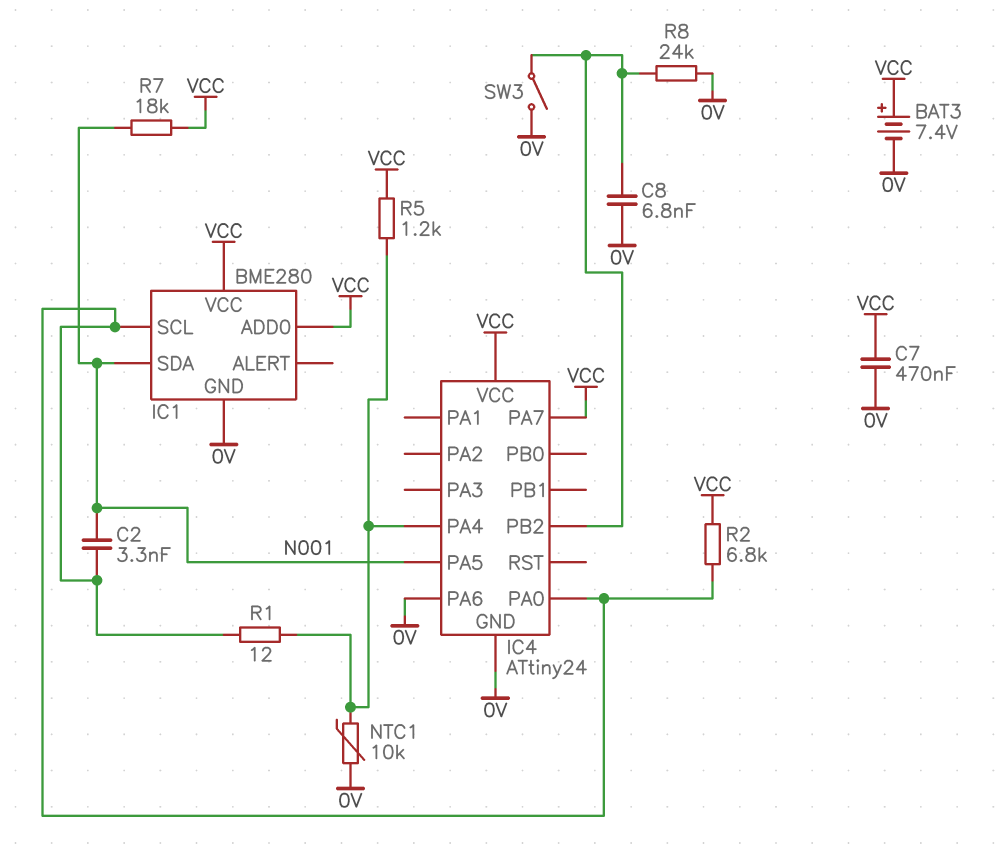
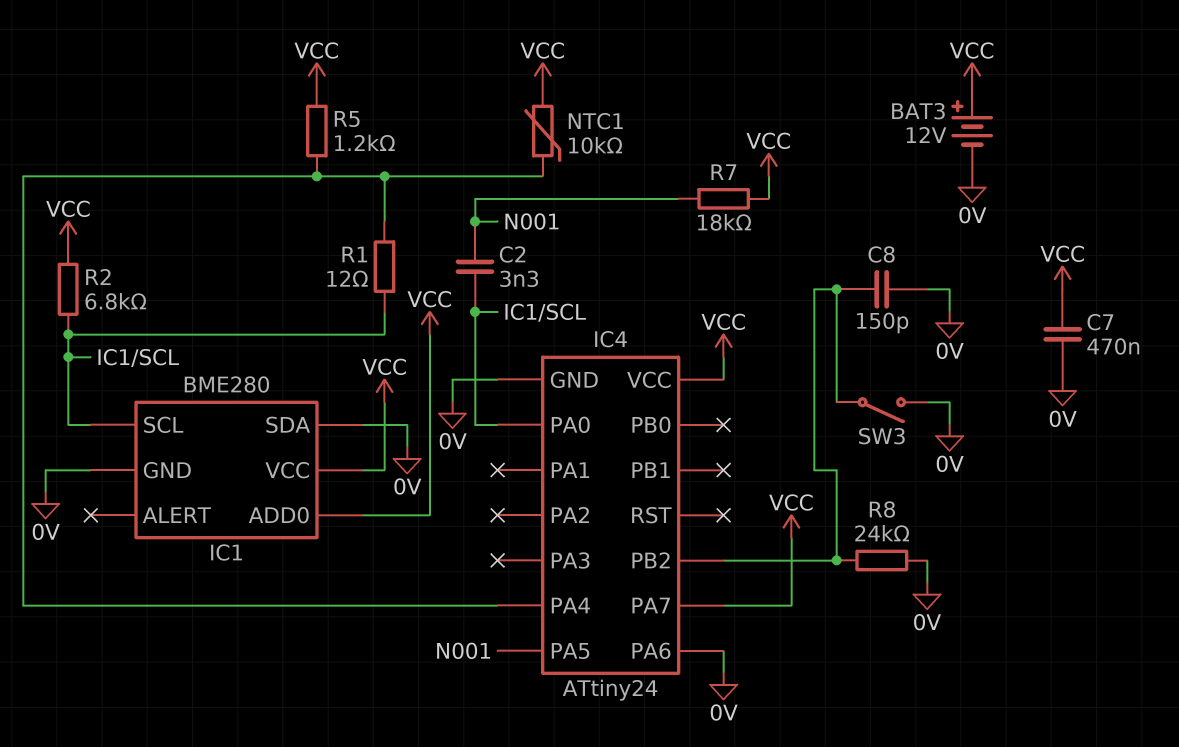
BAT3: 7.4V (plus VCC, minus 0V) -> 12V (plus VCC, minus 0V)
C8: 6.8nF (0V, IC4/PB2) -> 150pF (0V, IC4/PB2)
IC1 pin SDA: N001 -> 0V
NTC1: 10k (0V, IC4/PA4) -> 10k (IC4/PA4, VCC)

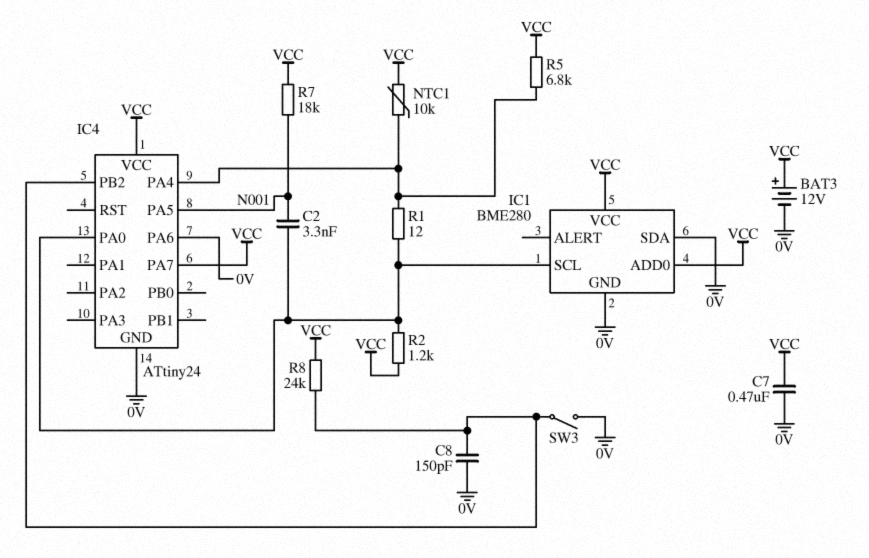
R2: 6.8k (IC1/SCL, VCC) -> 1.2k (IC1/SCL, VCC)
R5: 1.2k (IC4/PA4, VCC) -> 6.8k (IC4/PA4, VCC)
R8: 24k (0V, IC4/PB2) -> 24k (IC4/PB2, VCC)

